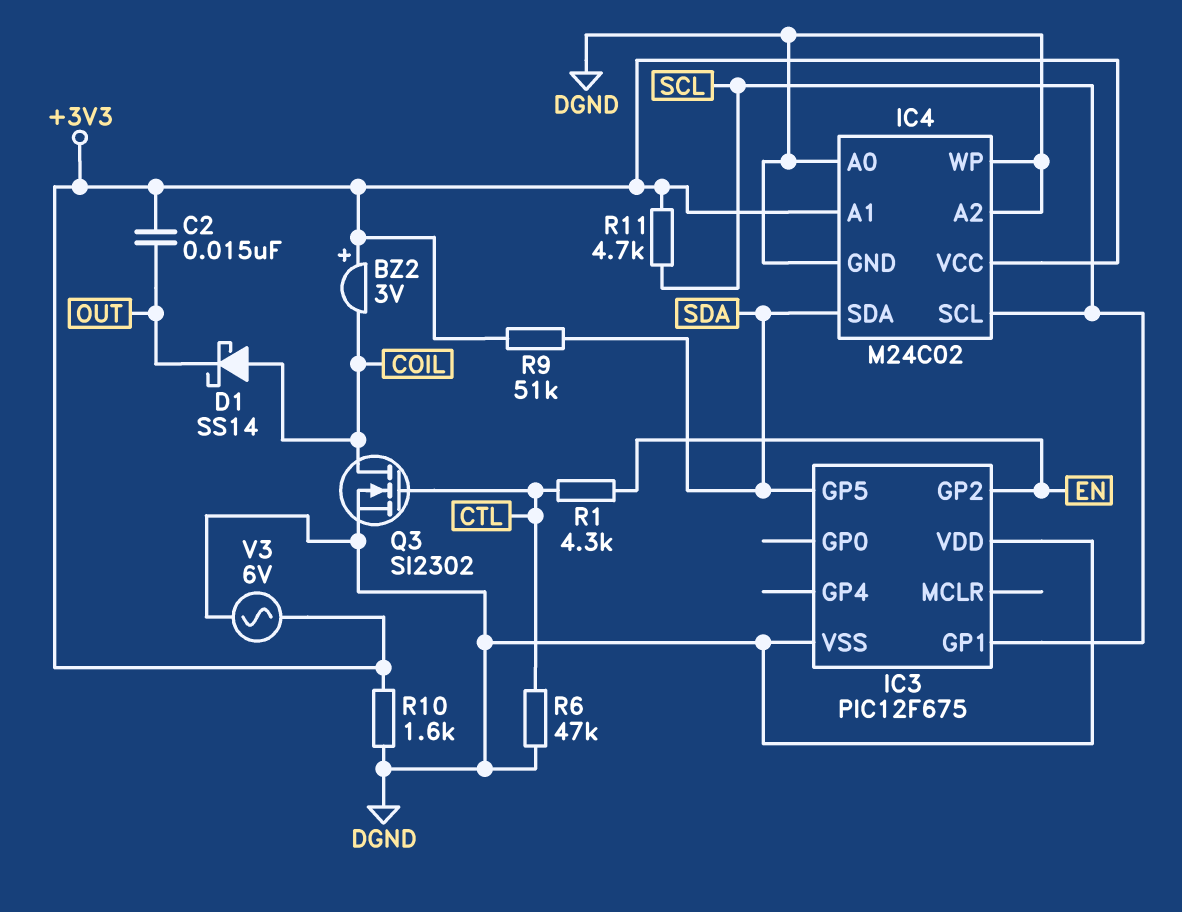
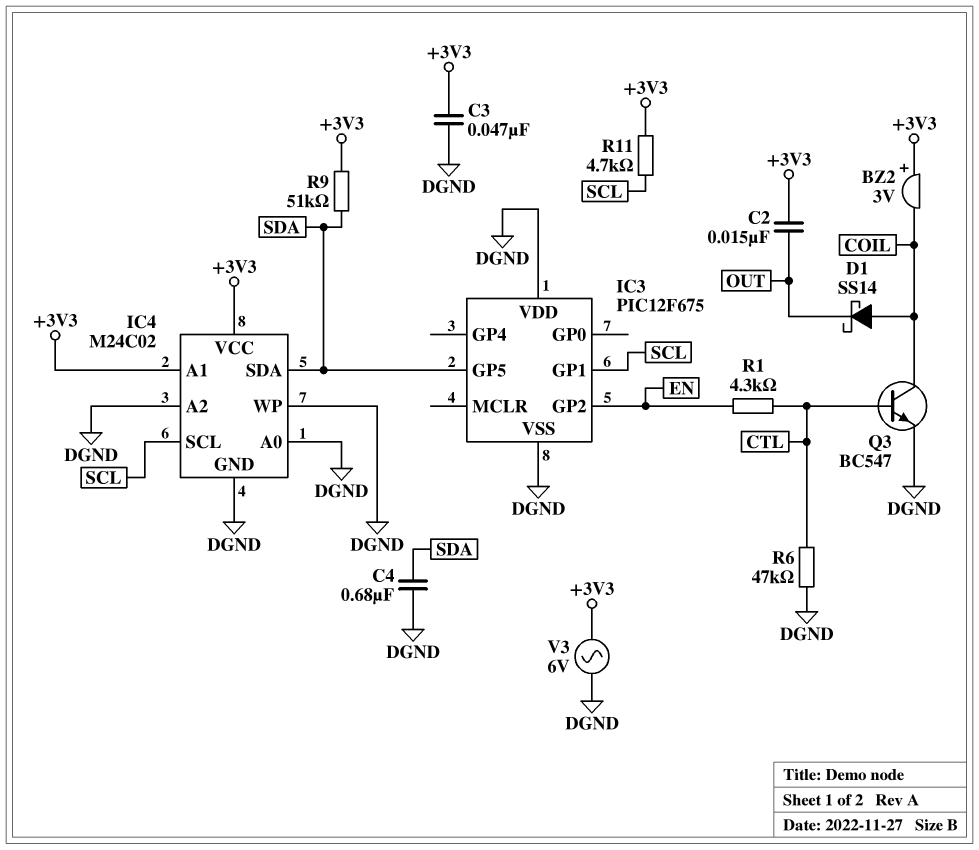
C3: none -> 47nF (+3V3, DGND)
C4: none -> 680nF (DGND, SDA)
Q3: NMOS SI2302 (G CTL, D COIL, S DGND) -> NPN BC547 (B CTL, C COIL, E DGND)
R10: 1.6k (+3V3, DGND) -> none

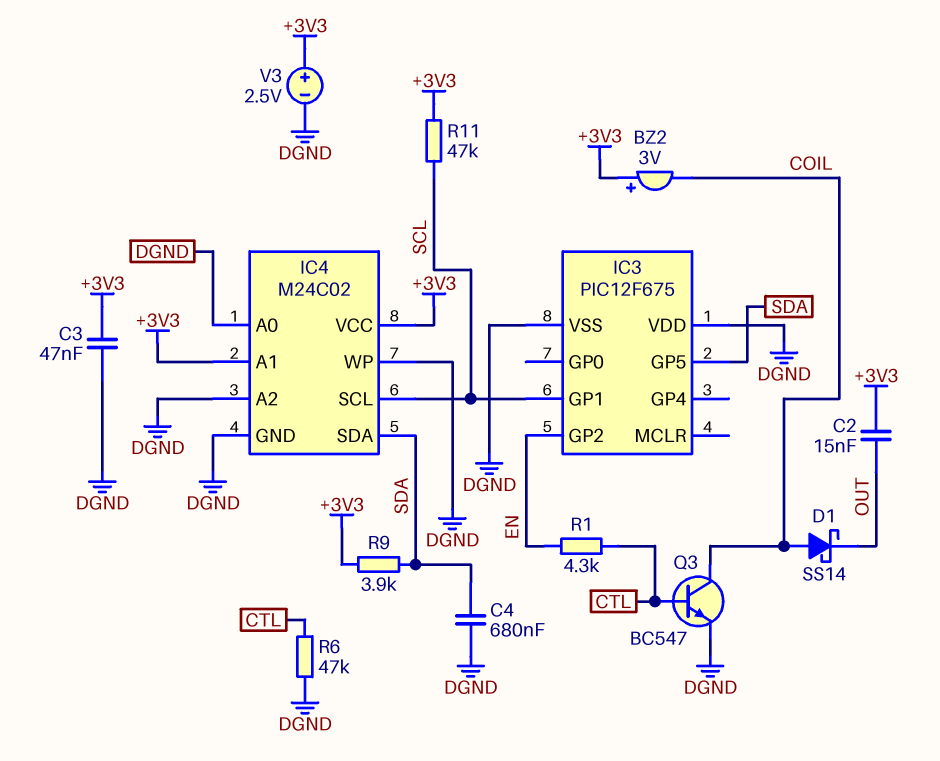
R9: 51k (+3V3, SDA) -> 3.9k (+3V3, SDA)
R11: 4.7k (+3V3, SCL) -> 47k (+3V3, SCL)
V3: AC 6V (+3V3, DGND) -> 2.5V (plus +3V3, minus DGND)

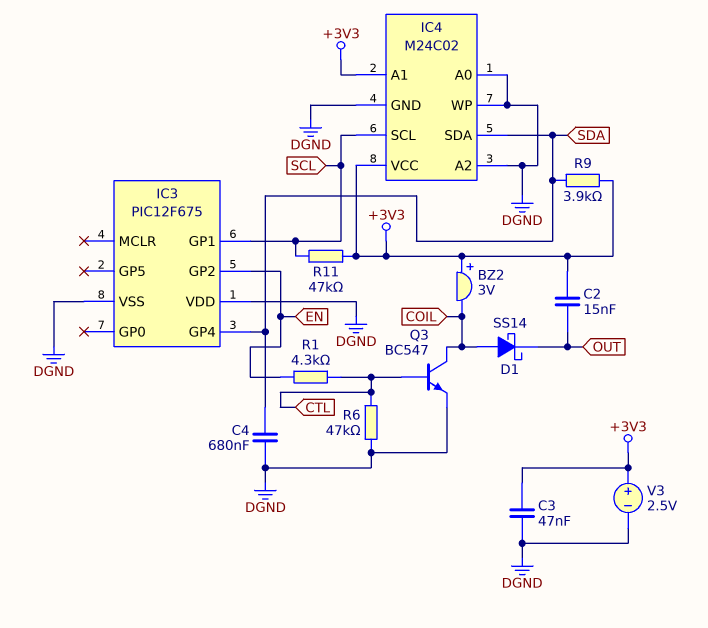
IC3 pin GP4: none -> SDA
IC3 pin GP5: SDA -> none

